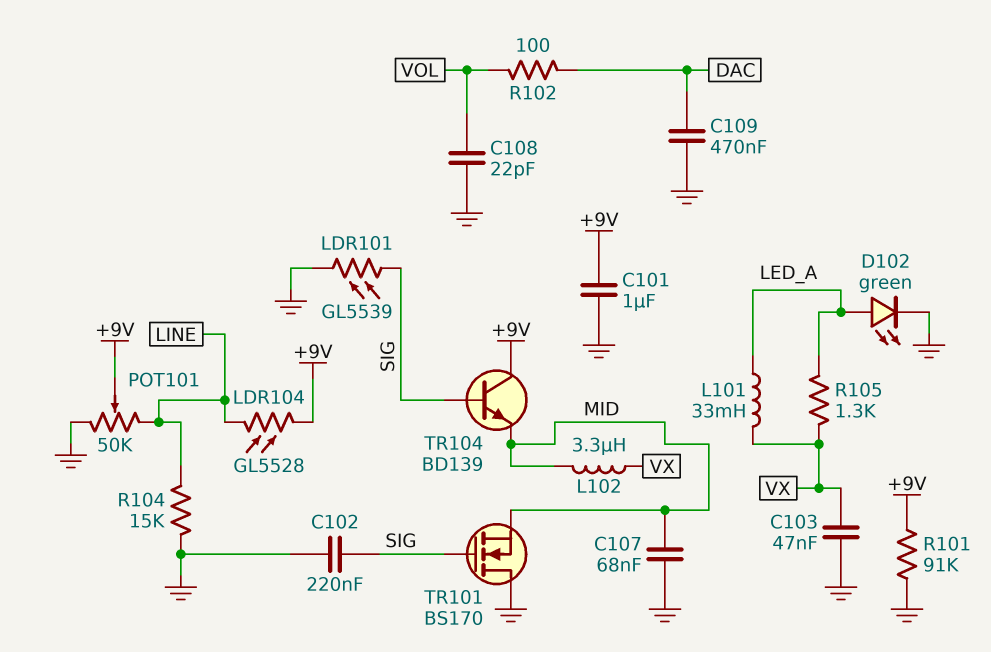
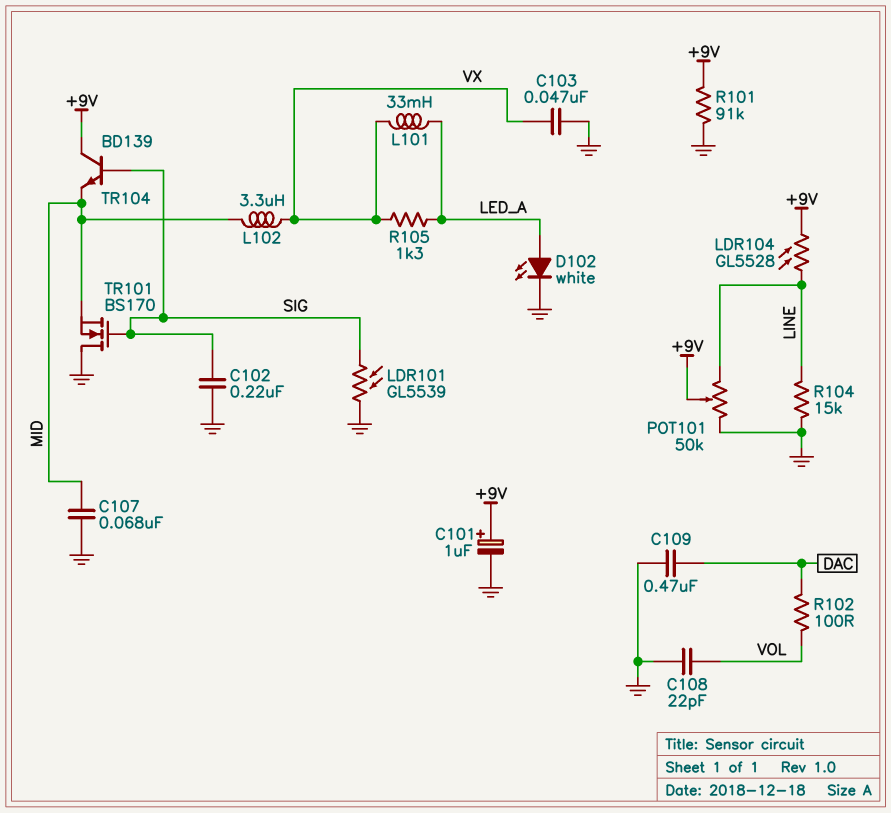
C101: 1uF (+9V, GND) -> 1uF (plus +9V, minus GND)
D102: LED green (A LED_A, K GND) -> LED white (A LED_A, K GND)

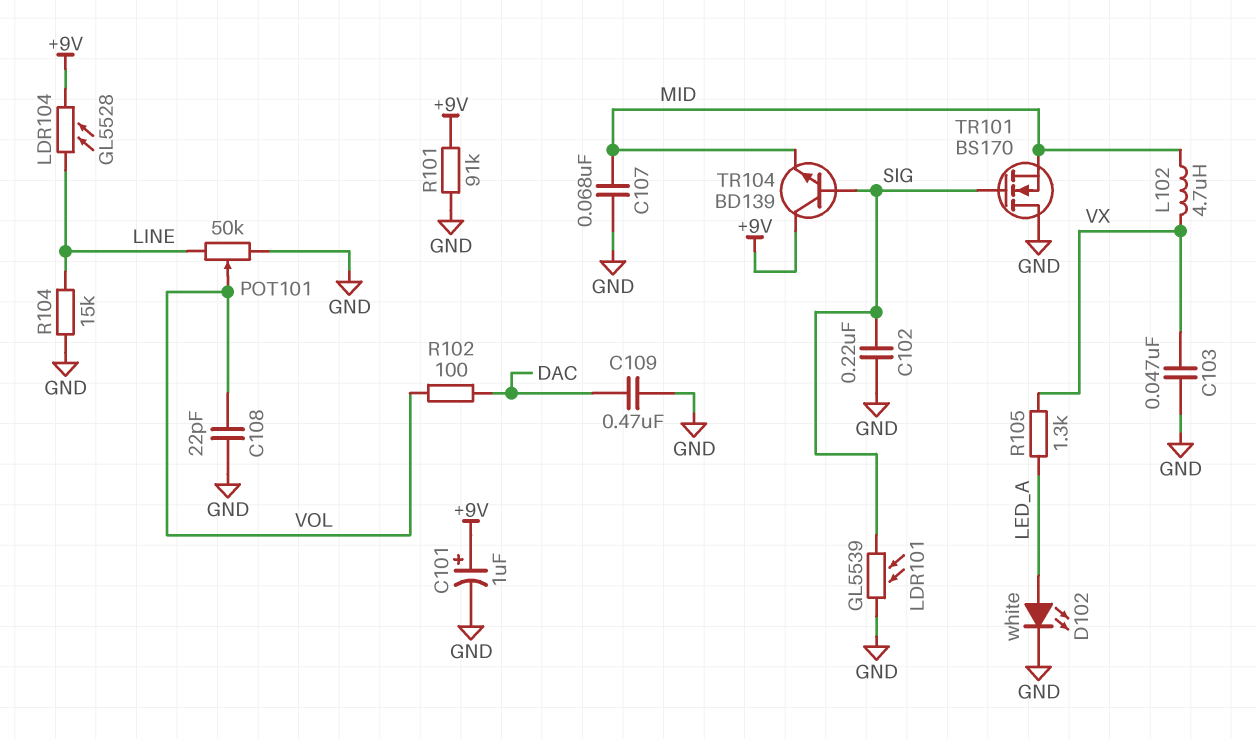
L101: 33mH (LED_A, VX) -> none
L102: 3.3uH (MID, VX) -> 4.7uH (MID, VX)
POT101: 50k (GND, LINE, wiper +9V) -> 50k (GND, LINE, wiper VOL)

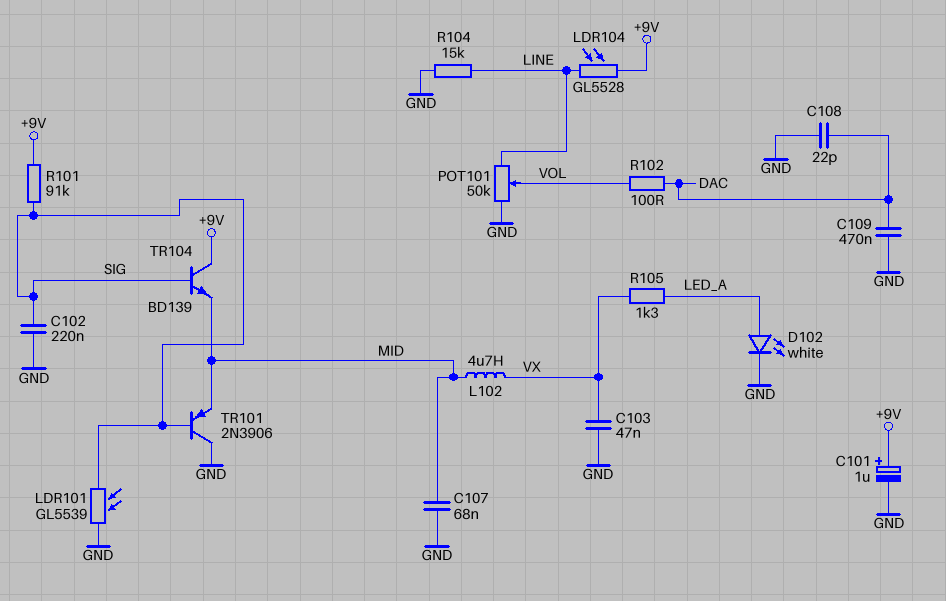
C108: 22pF (GND, VOL) -> 22pF (DAC, GND)
R101: 91k (+9V, GND) -> 91k (+9V, SIG)
TR101: NMOS BS170 (G SIG, D GND, S MID) -> PNP 2N3906 (B SIG, C GND, E MID)

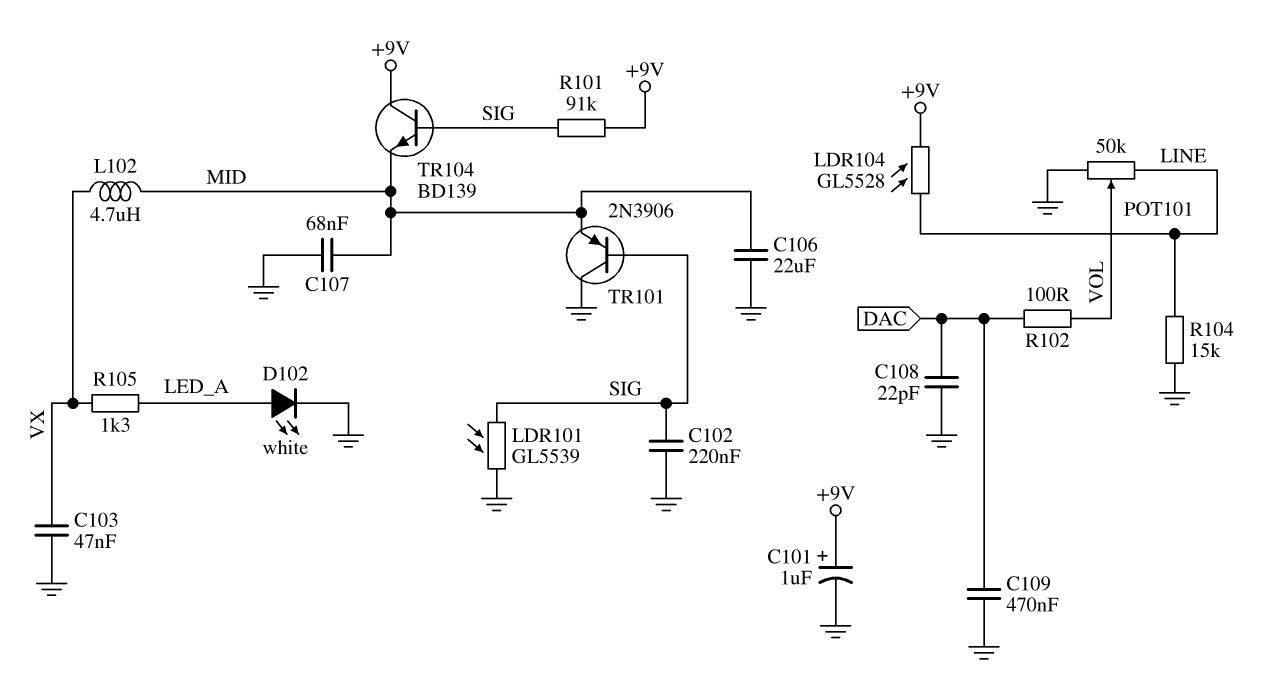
C106: none -> 22uF (GND, MID)

